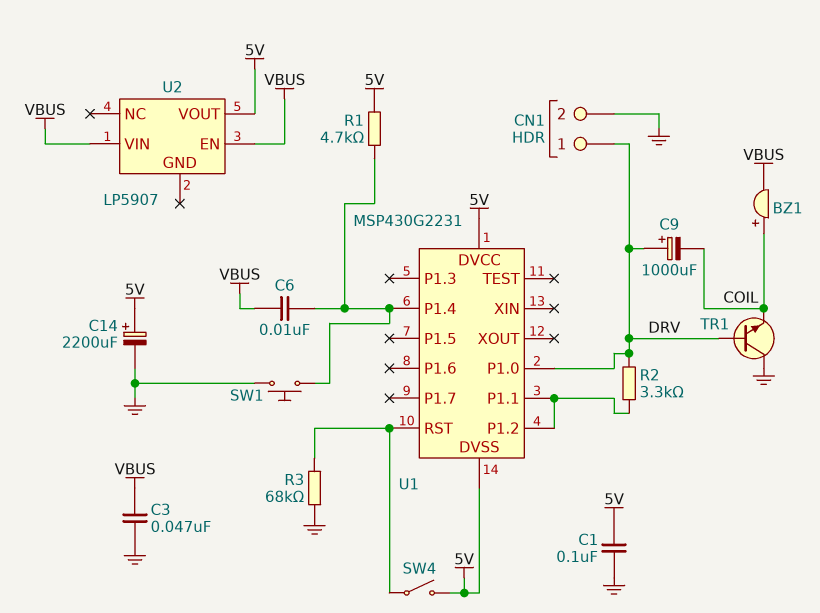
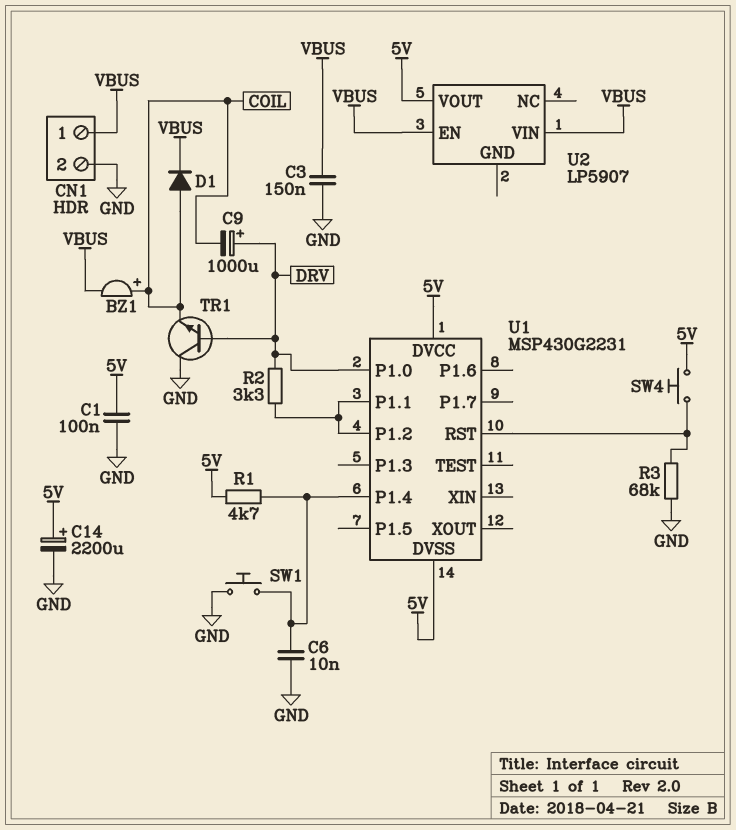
C3: 47nF (GND, VBUS) -> 150nF (GND, VBUS)
C6: 10nF (U1/P1.4, VBUS) -> 10nF (GND, U1/P1.4)
CN1 pin 1: DRV -> VBUS
D1: none -> diode (A COIL, K VBUS)
SW4: switch (5V, U1/RST) -> button (5V, U1/RST)

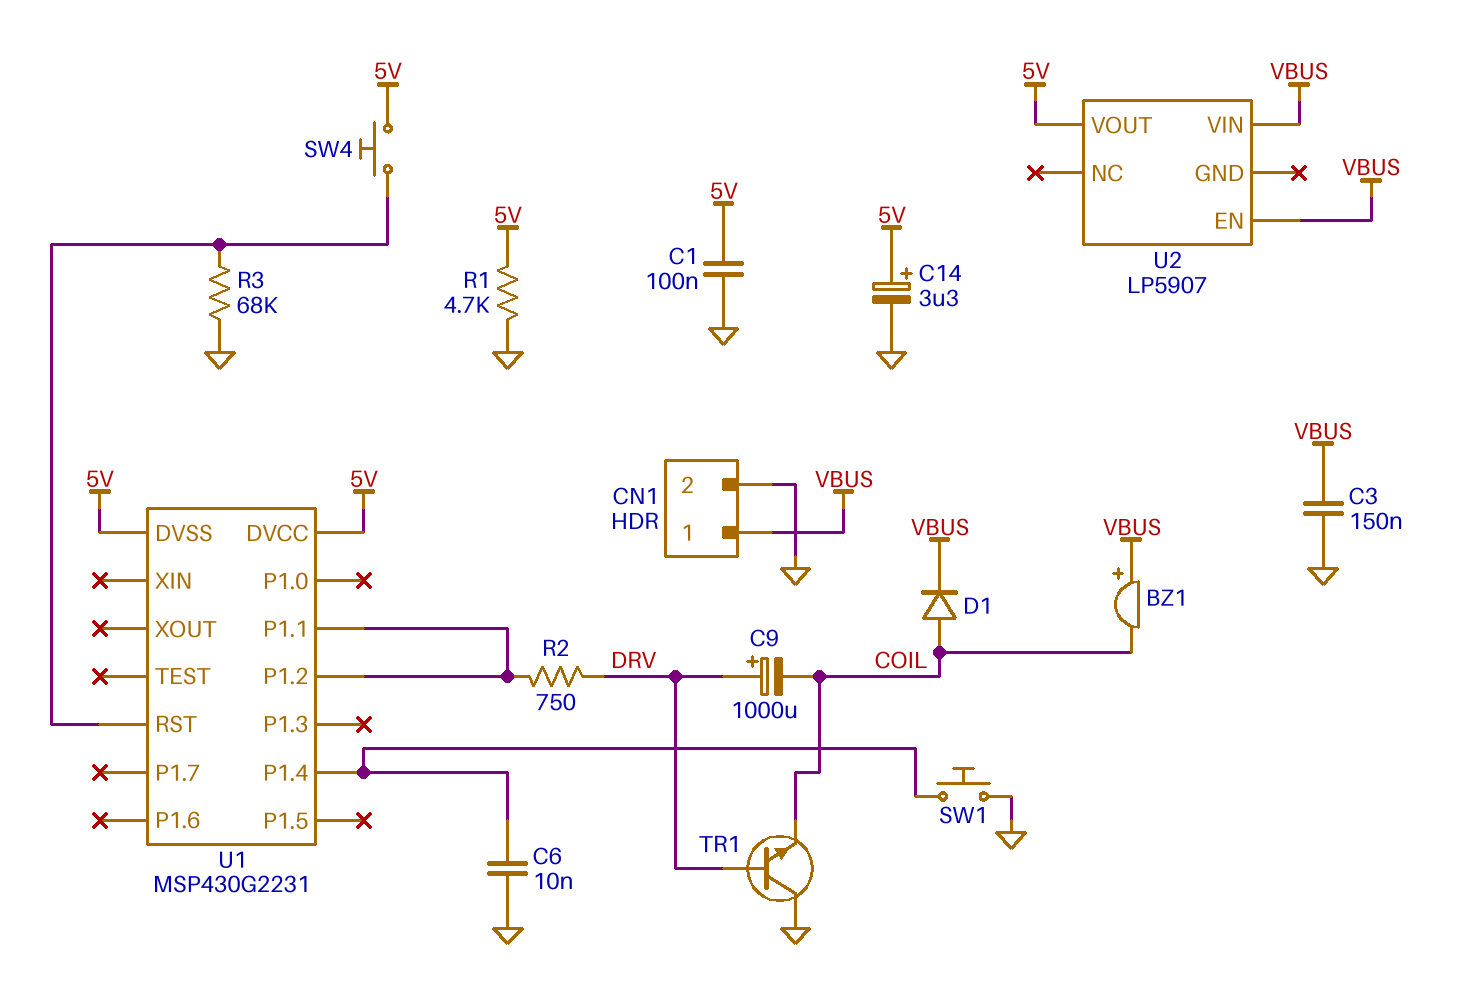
BZ1: buzzer (plus COIL, minus VBUS) -> buzzer (plus VBUS, minus COIL)
C14: 2200uF (plus 5V, minus GND) -> 3.3uF (plus 5V, minus GND)
R1: 4.7k (5V, U1/P1.4) -> 4.7k (5V, GND)
R2: 3.3k (DRV, U1/P1.1) -> 750 (DRV, U1/P1.1)
U1 pin P1.0: DRV -> none

